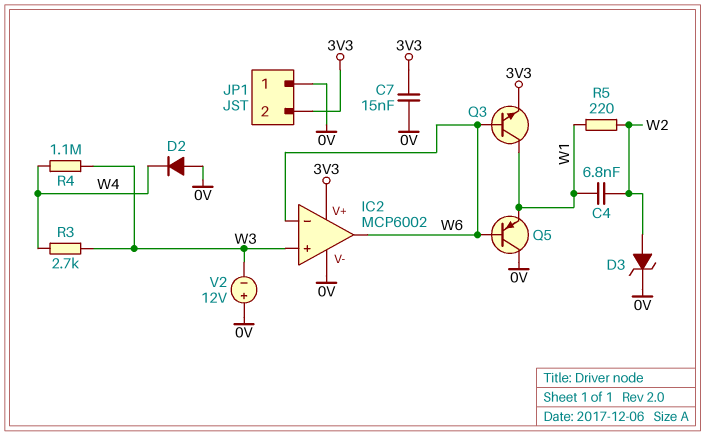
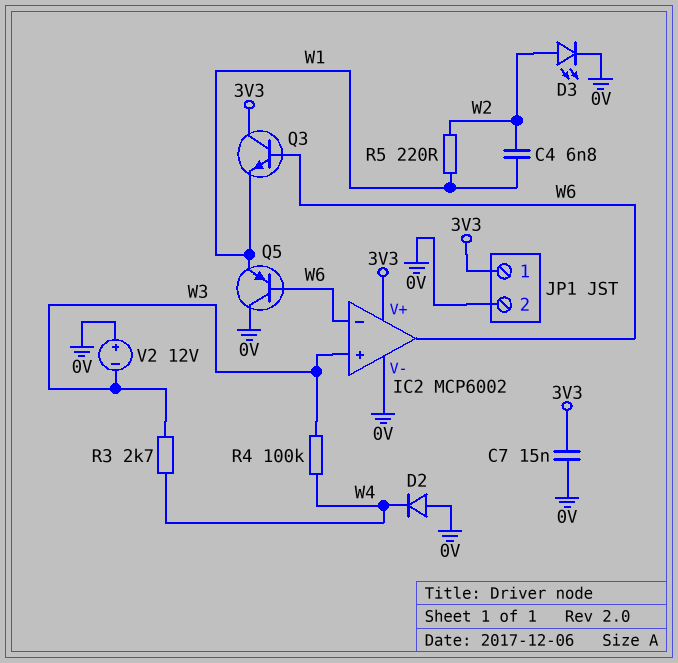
D3: zener (A W2, K 0V) -> LED (A W2, K 0V)
JP1 pin 1: 0V -> 3V3
JP1 pin 2: 3V3 -> 0V
Q3: NPN (B W6, C W1, E 3V3) -> NPN (B W6, C 3V3, E W1)
R4: 1.1M (W3, W4) -> 100k (W3, W4)

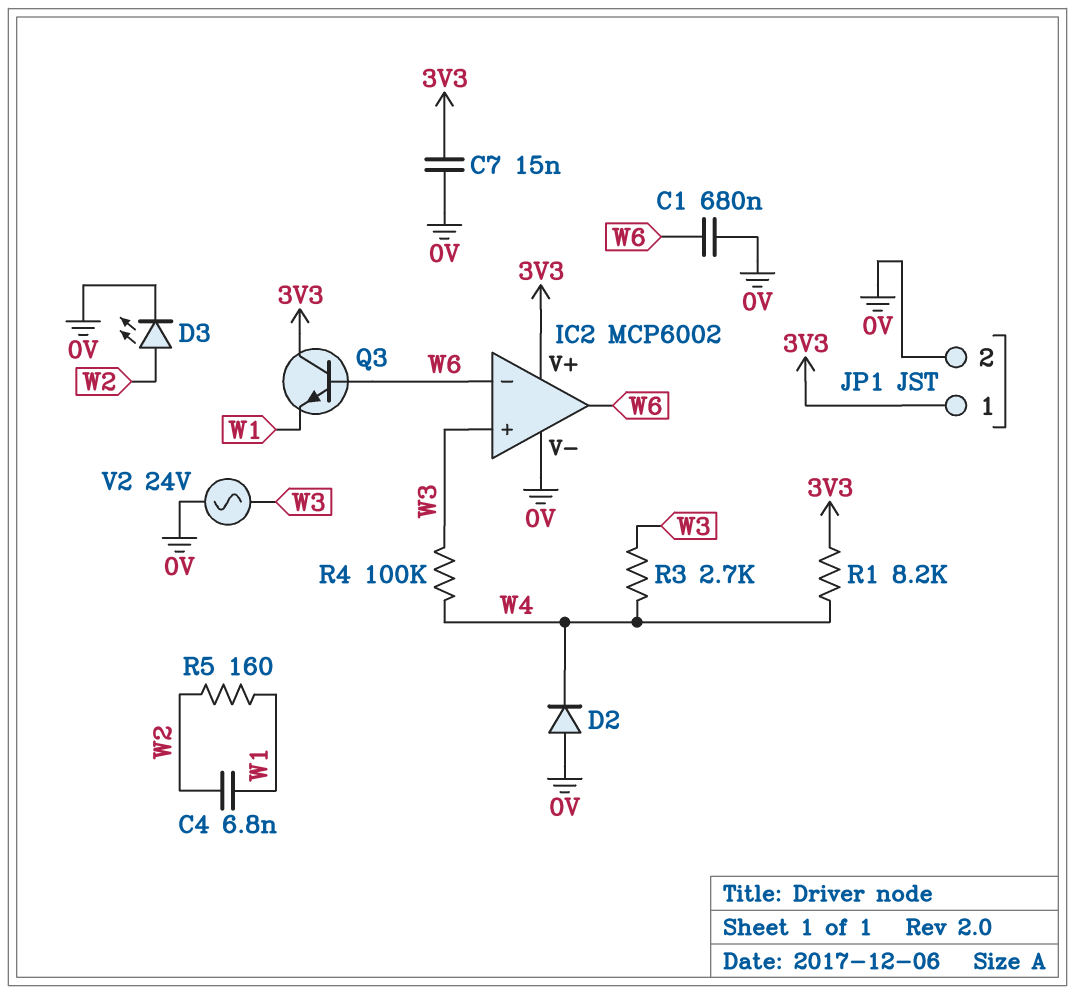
C1: none -> 680nF (0V, W6)
Q5: PNP (B W6, C 0V, E W1) -> none
R1: none -> 8.2k (3V3, W4)
R5: 220 (W1, W2) -> 160 (W1, W2)
V2: 12V (plus 0V, minus W3) -> AC 24V (0V, W3)

